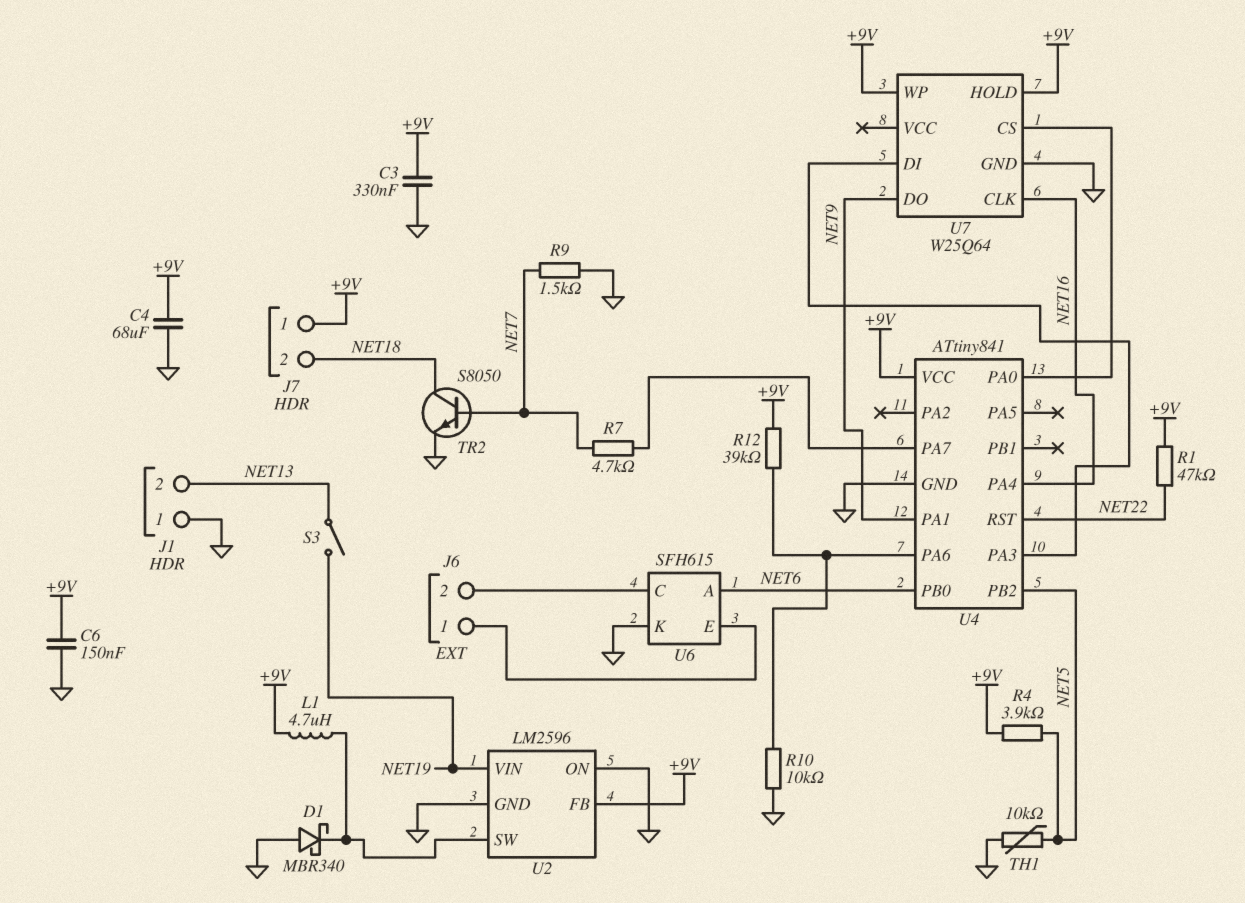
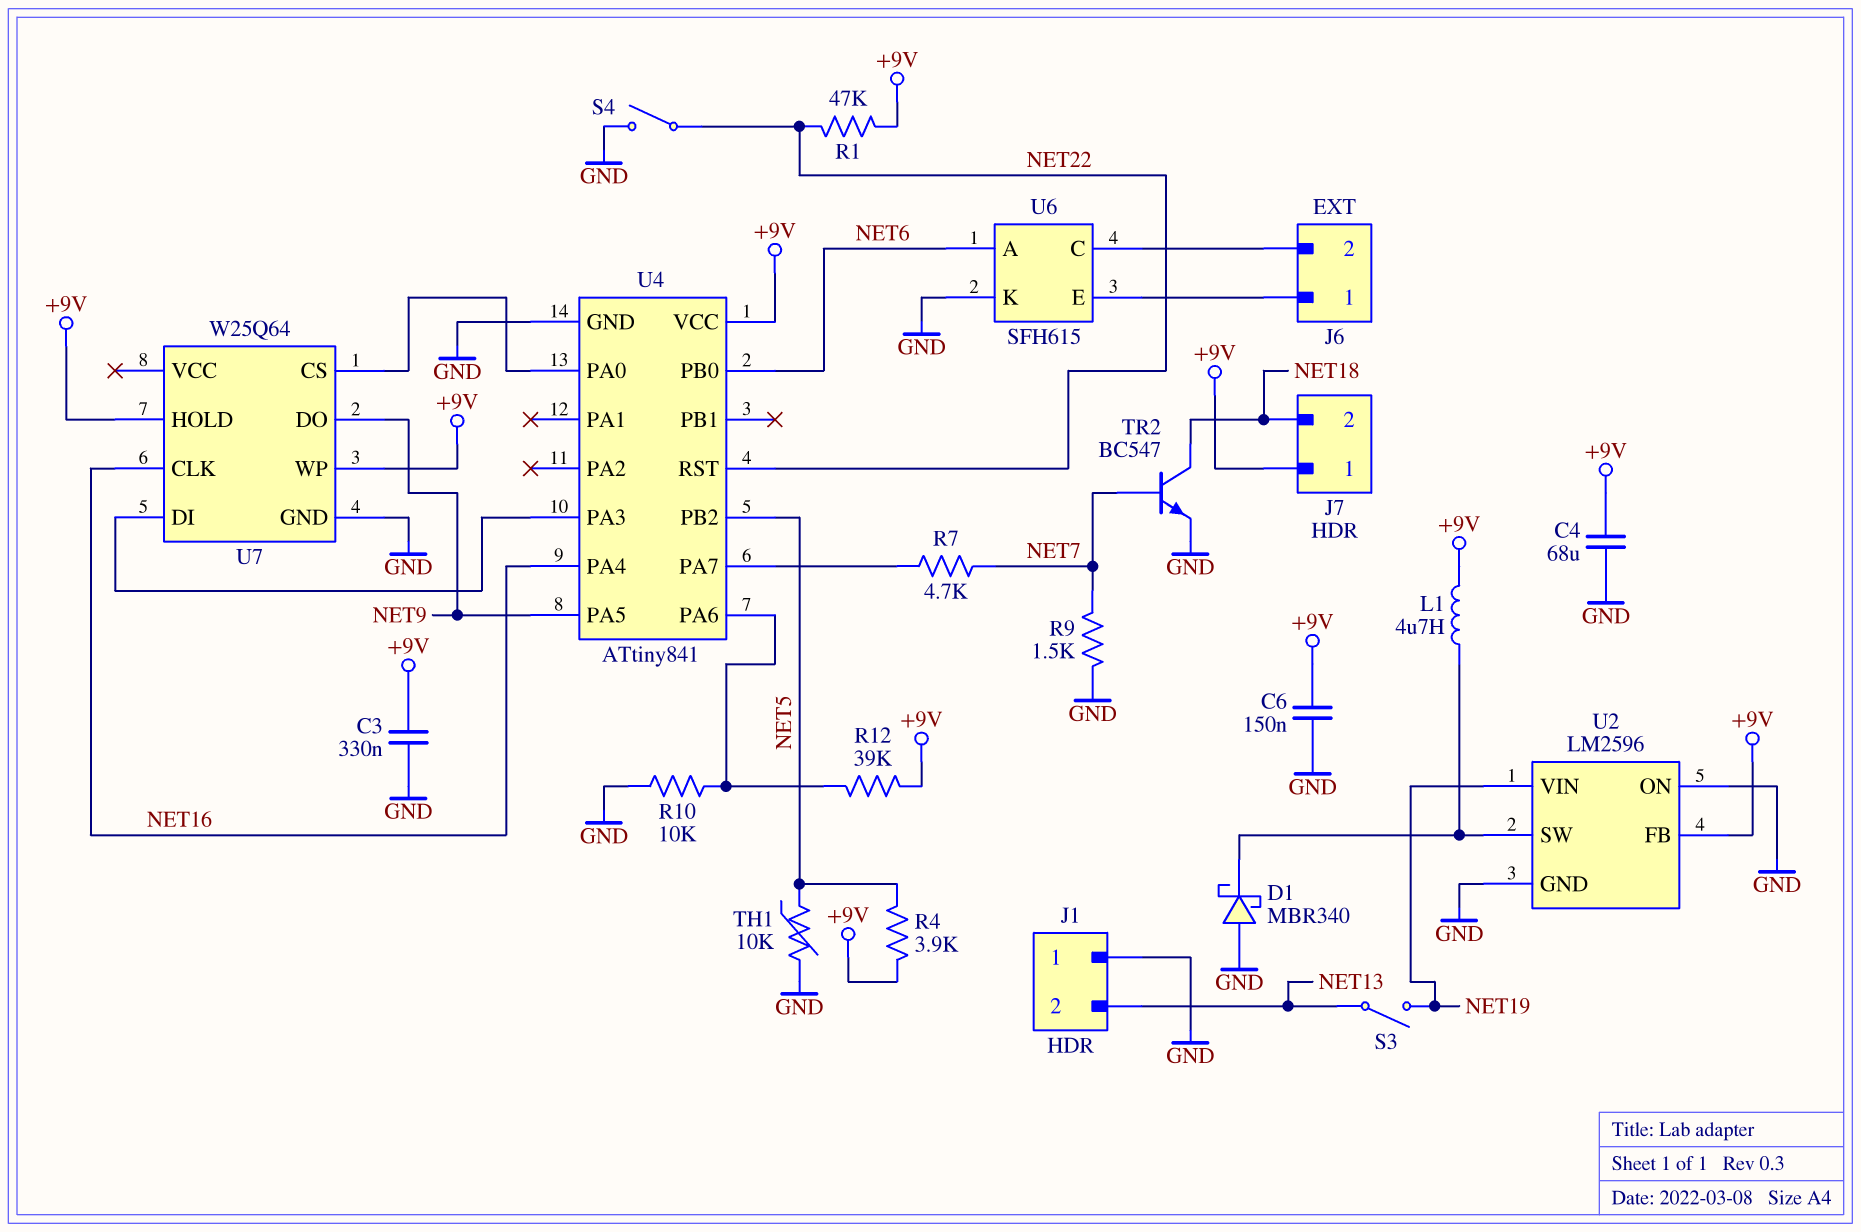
S4: none -> switch (GND, NET22)
TR2: NPN S8050 (B NET7, C NET18, E GND) -> NPN BC547 (B NET7, C NET18, E GND)
U4 pin PA1: NET9 -> none
U4 pin PA5: none -> NET9

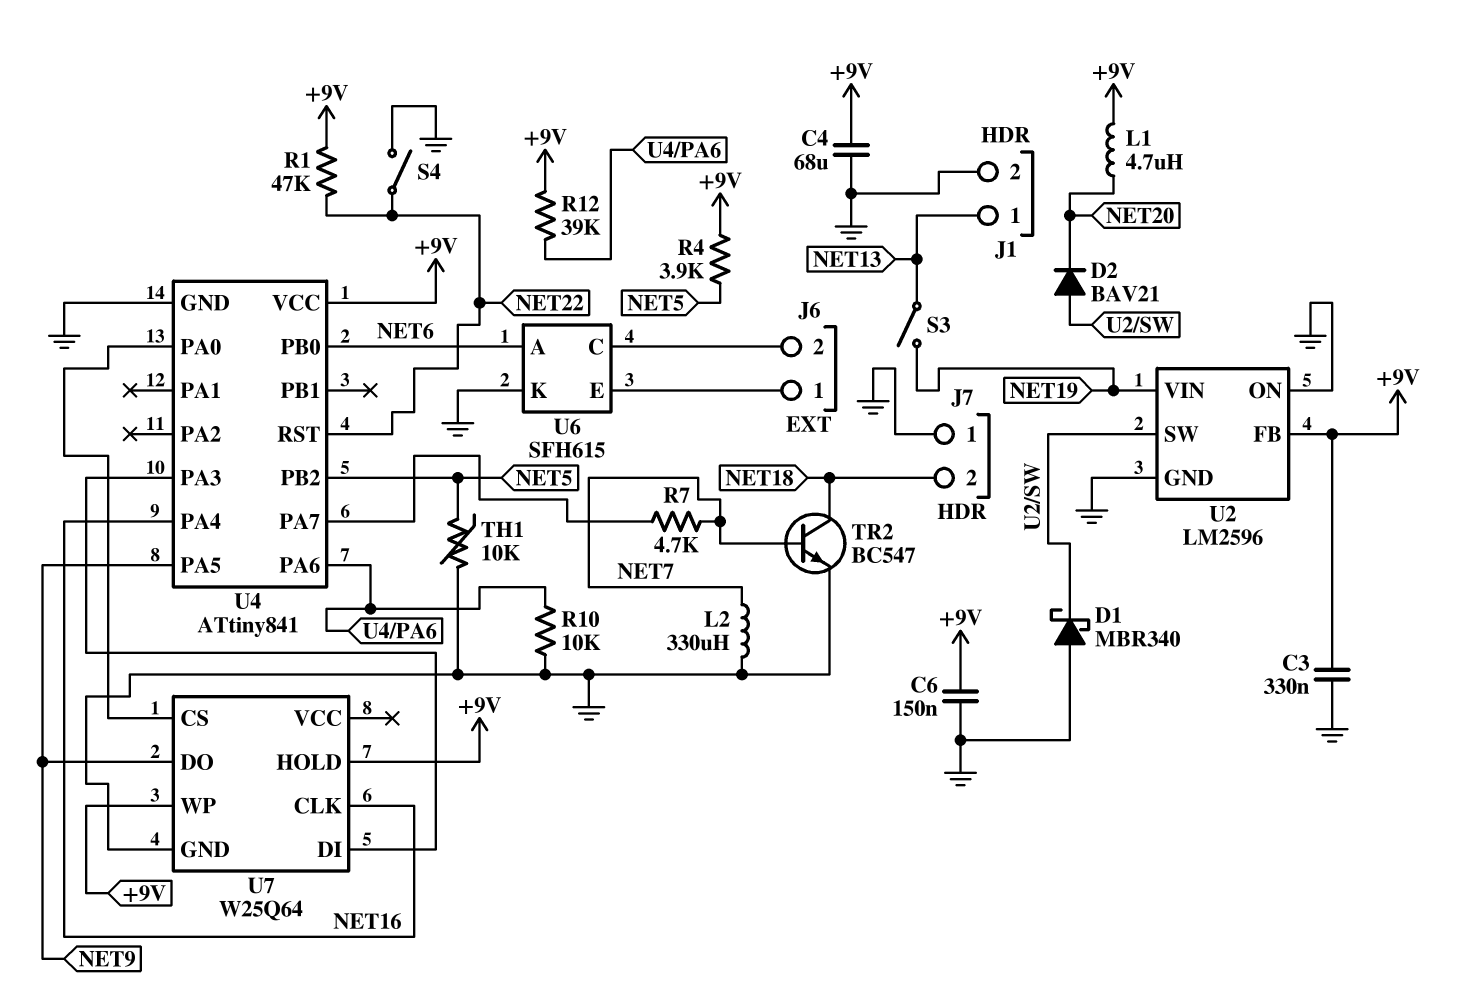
D2: none -> diode BAV21 (A U2/SW, K NET20)
J1 pin 1: GND -> NET13
J1 pin 2: NET13 -> GND
J7 pin 1: +9V -> GND
L1: 4.7uH (+9V, U2/SW) -> 4.7uH (+9V, NET20)
L2: none -> 330uH (GND, NET7)
R9: 1.5k (GND, NET7) -> none

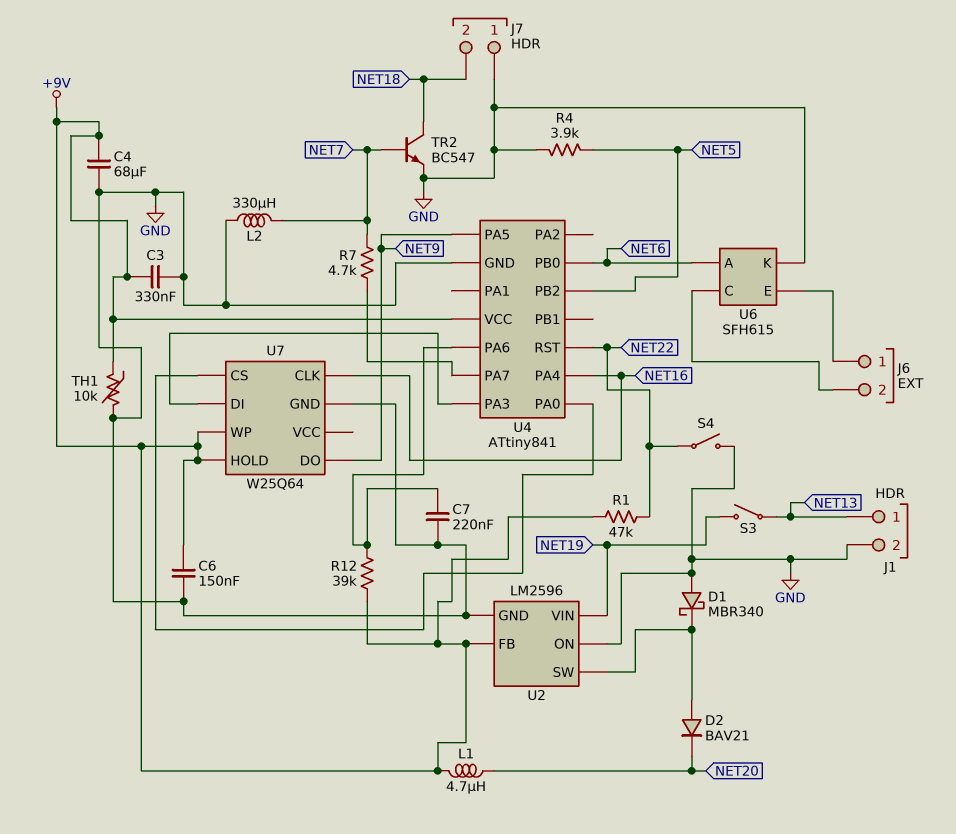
C7: none -> 220nF (GND, U4/PA6)
R4: 3.9k (+9V, NET5) -> 3.9k (GND, NET5)
R10: 10k (GND, U4/PA6) -> none
TH1: 10k (GND, NET5) -> 10k (+9V, GND)

